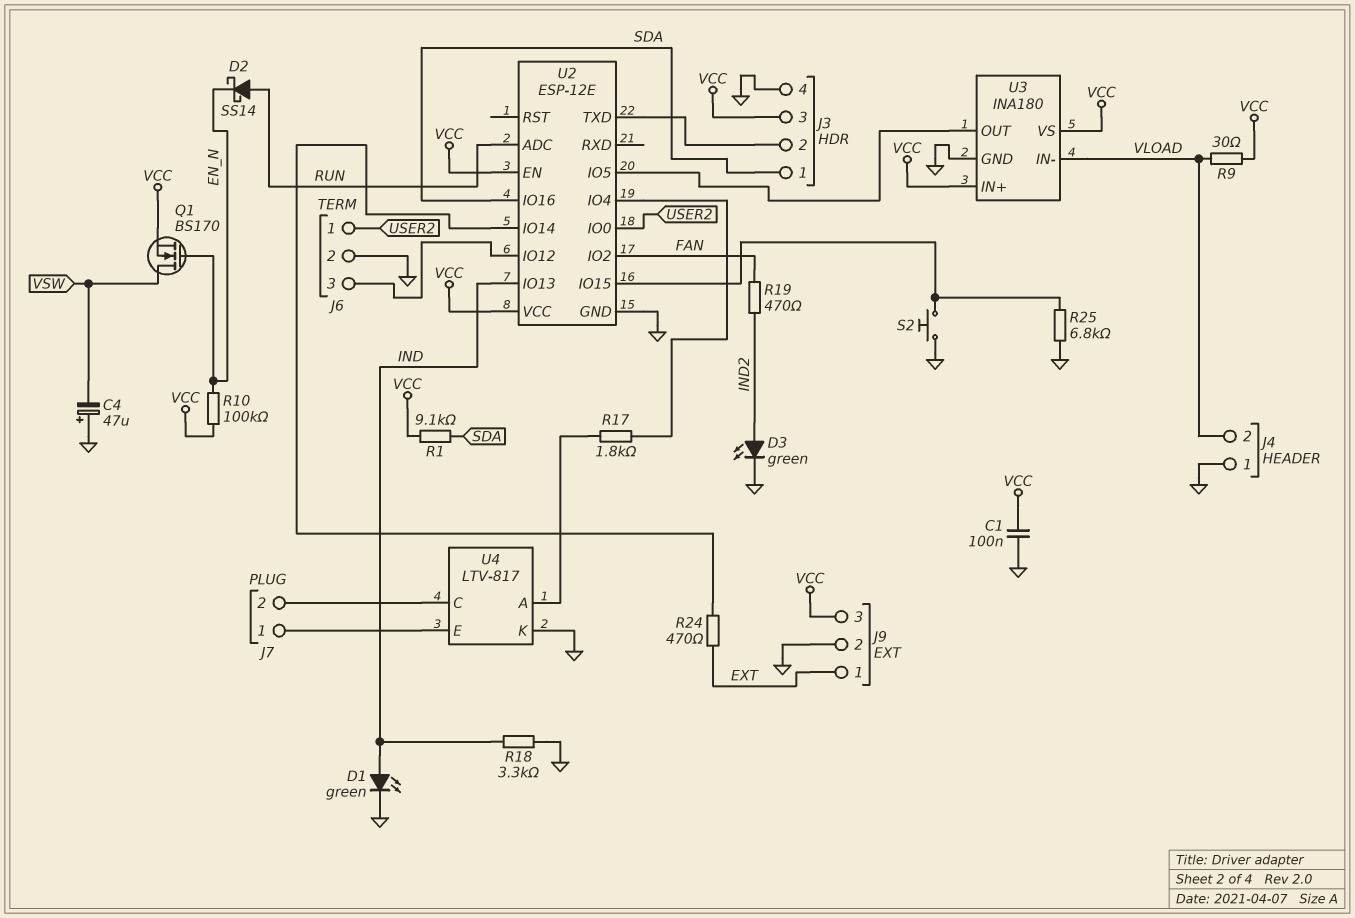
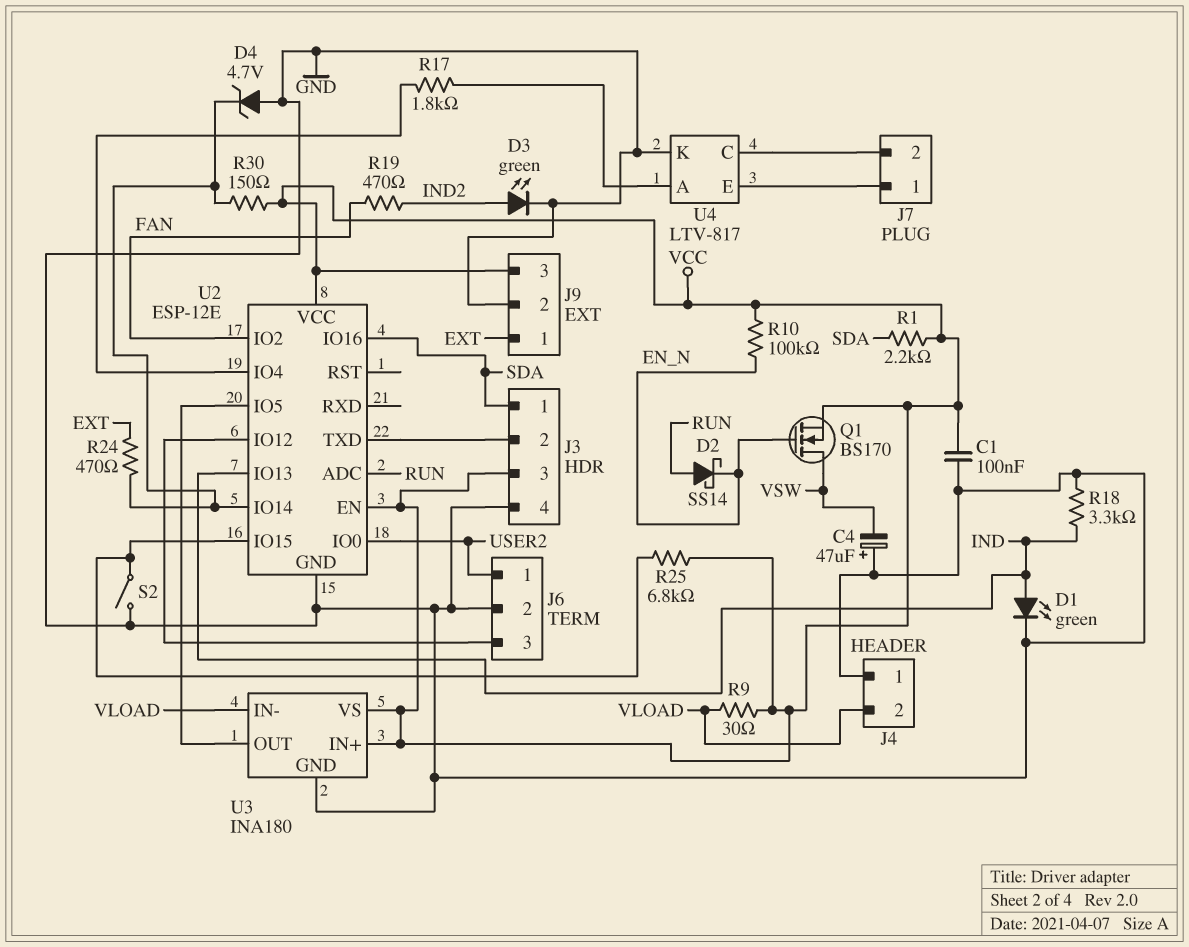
D4: none -> zener 4.7V (A GND, K U2/IO14)
R1: 9.1k (SDA, VCC) -> 2.2k (SDA, VCC)
R25: 6.8k (GND, U2/IO15) -> 6.8k (U2/IO15, VCC)
R30: none -> 150 (U2/IO14, VCC)
S2: button (GND, U2/IO15) -> switch (GND, U2/IO15)

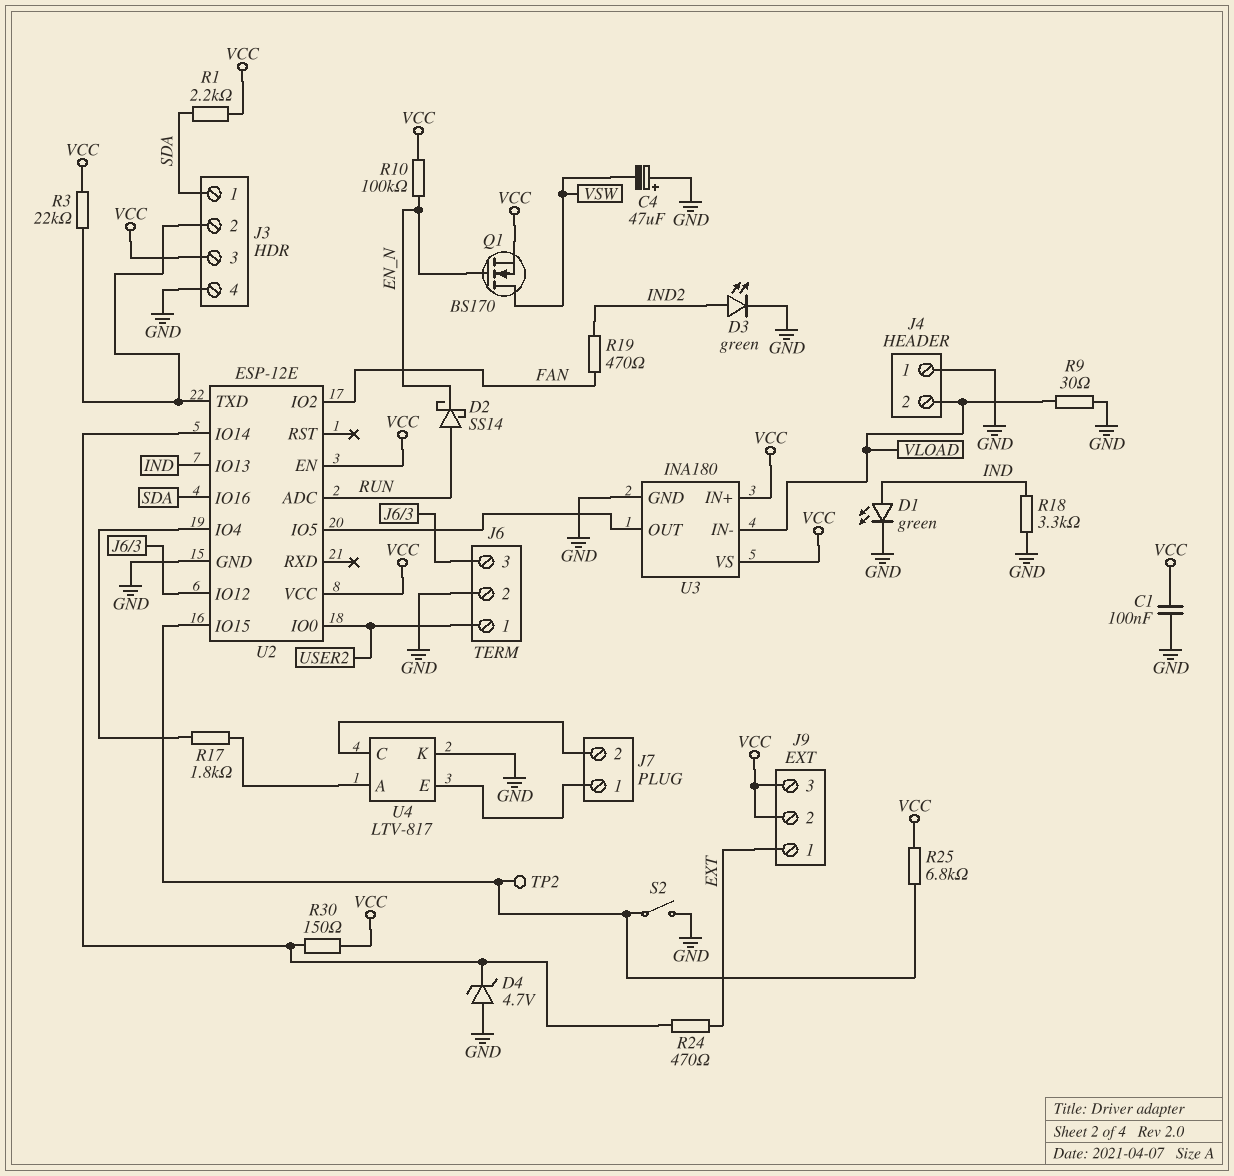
J9 pin 2: GND -> VCC
R3: none -> 22k (J3/2, VCC)
R9: 30 (VCC, VLOAD) -> 30 (GND, VLOAD)
TP2: none -> test point (U2/IO15)

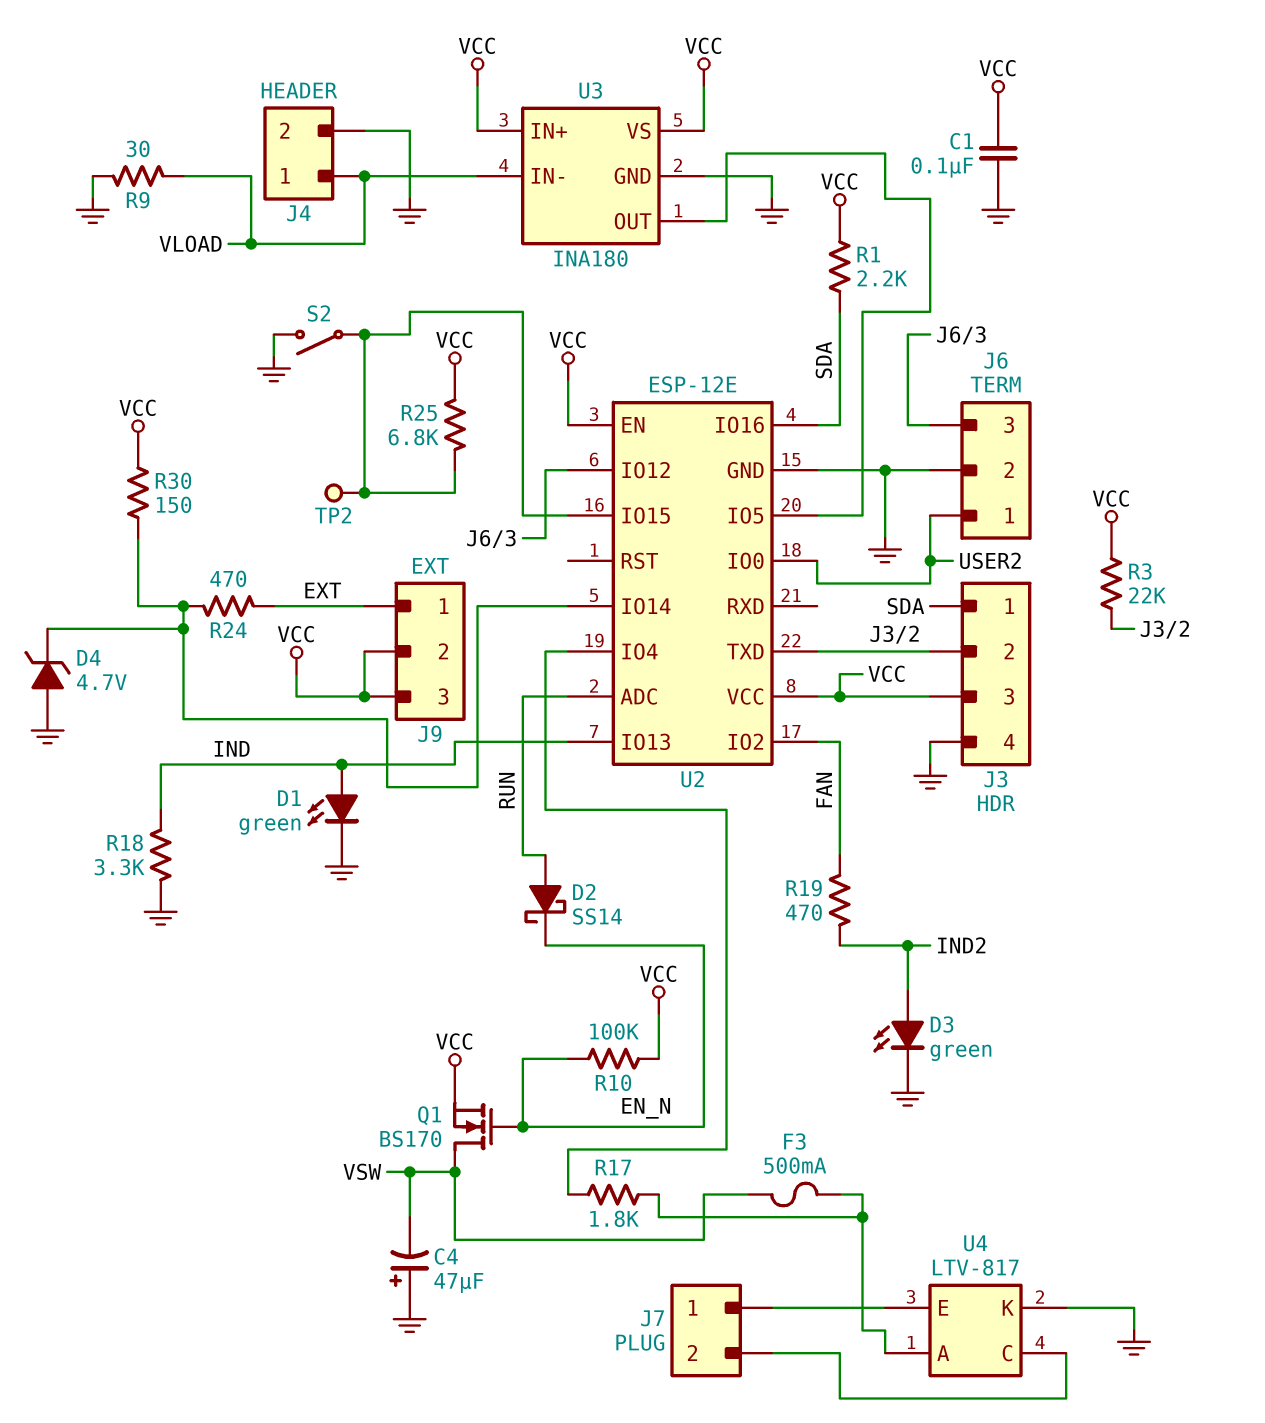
F3: none -> 500mA (U4/A, VSW)
J4 pin 1: GND -> VLOAD
J4 pin 2: VLOAD -> GND

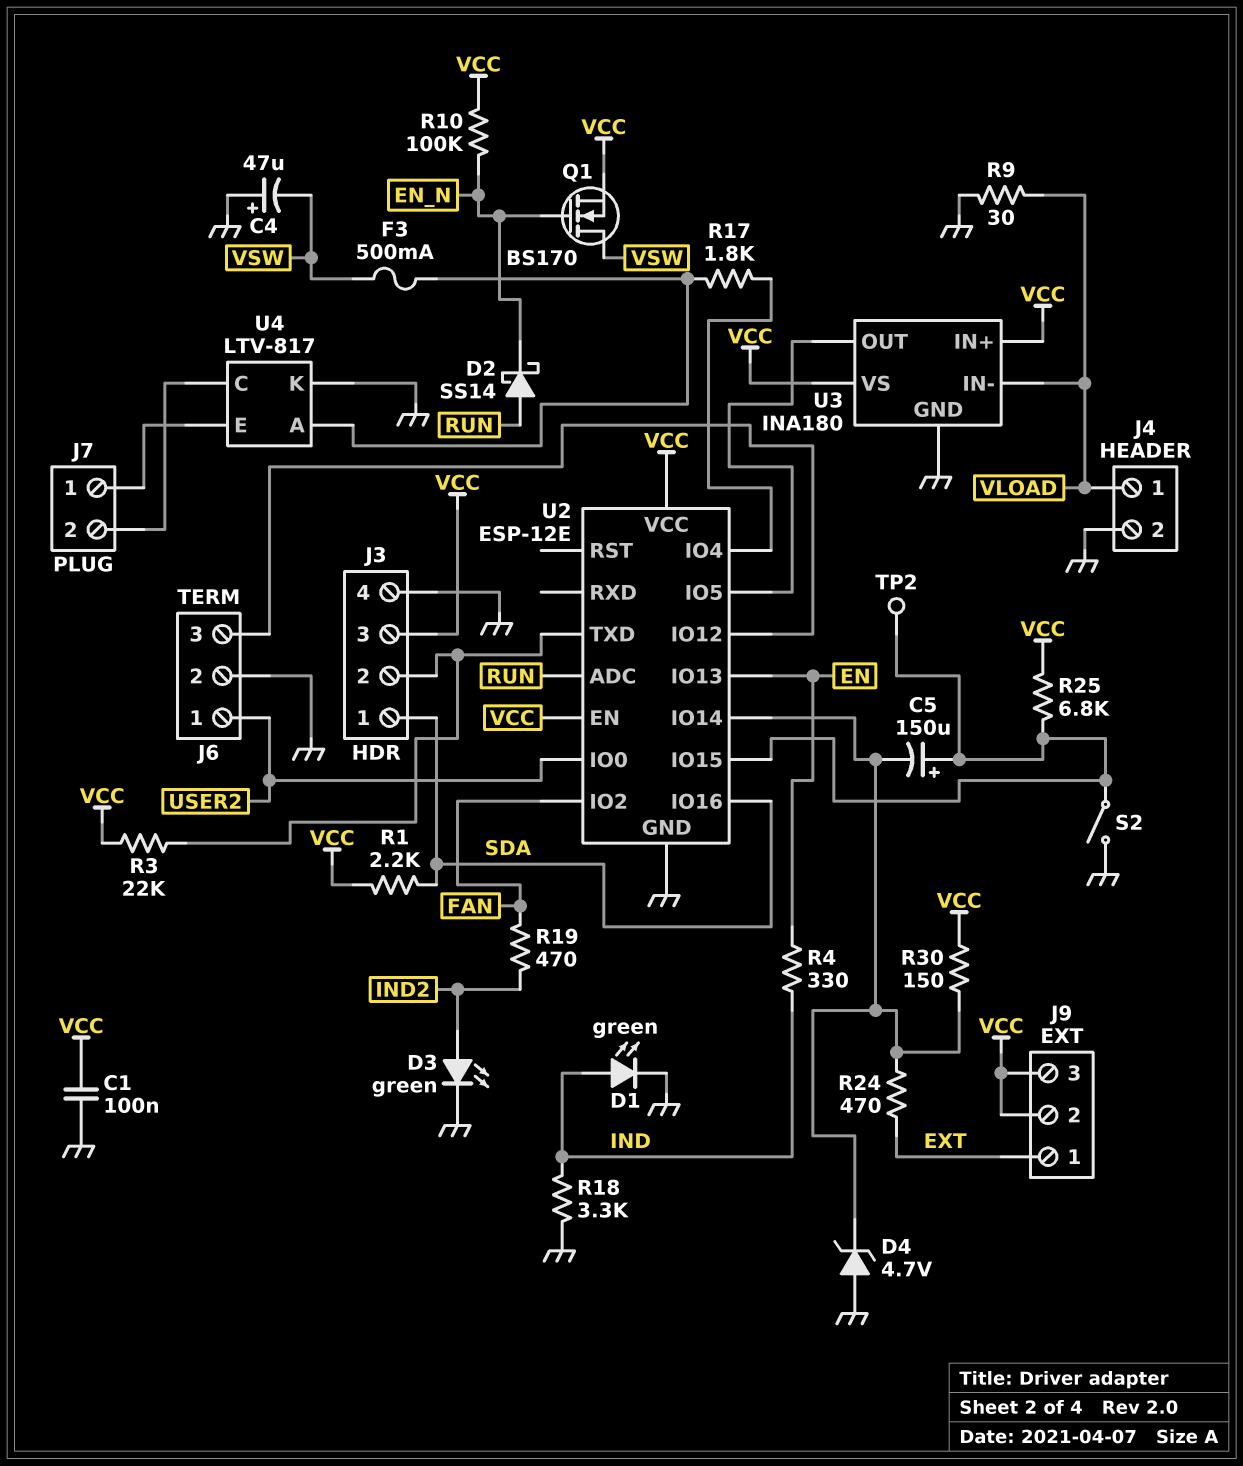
C5: none -> 150uF (plus U2/IO15, minus U2/IO14)
R4: none -> 330 (EN, IND)
U2 pin IO13: IND -> EN

